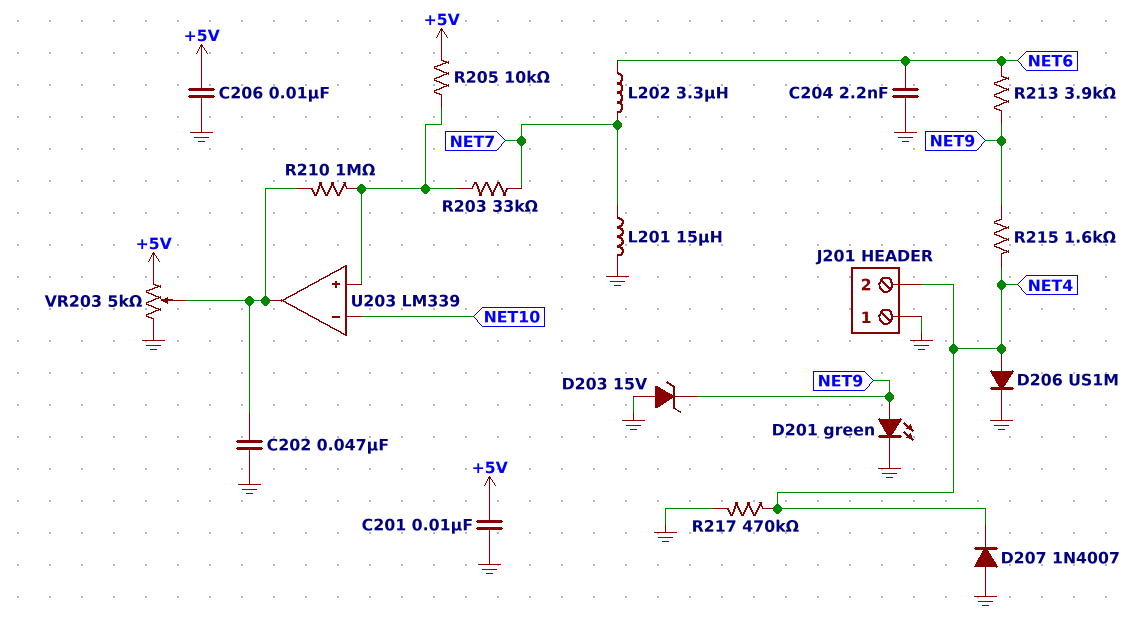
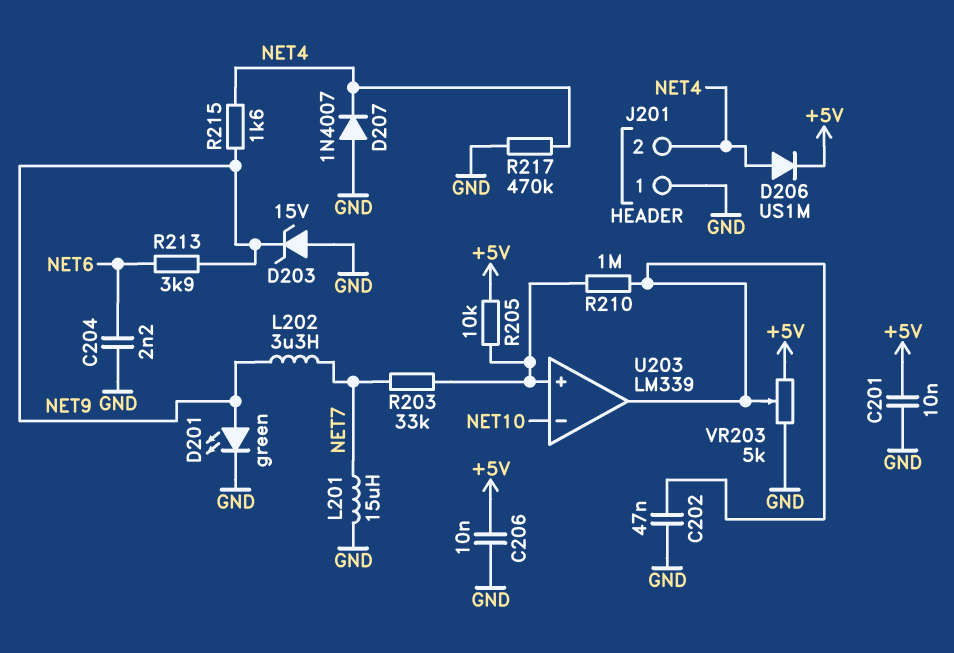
D206: diode US1M (A NET4, K GND) -> diode US1M (A NET4, K +5V)
L202: 3.3uH (NET6, NET7) -> 3.3uH (NET7, NET9)

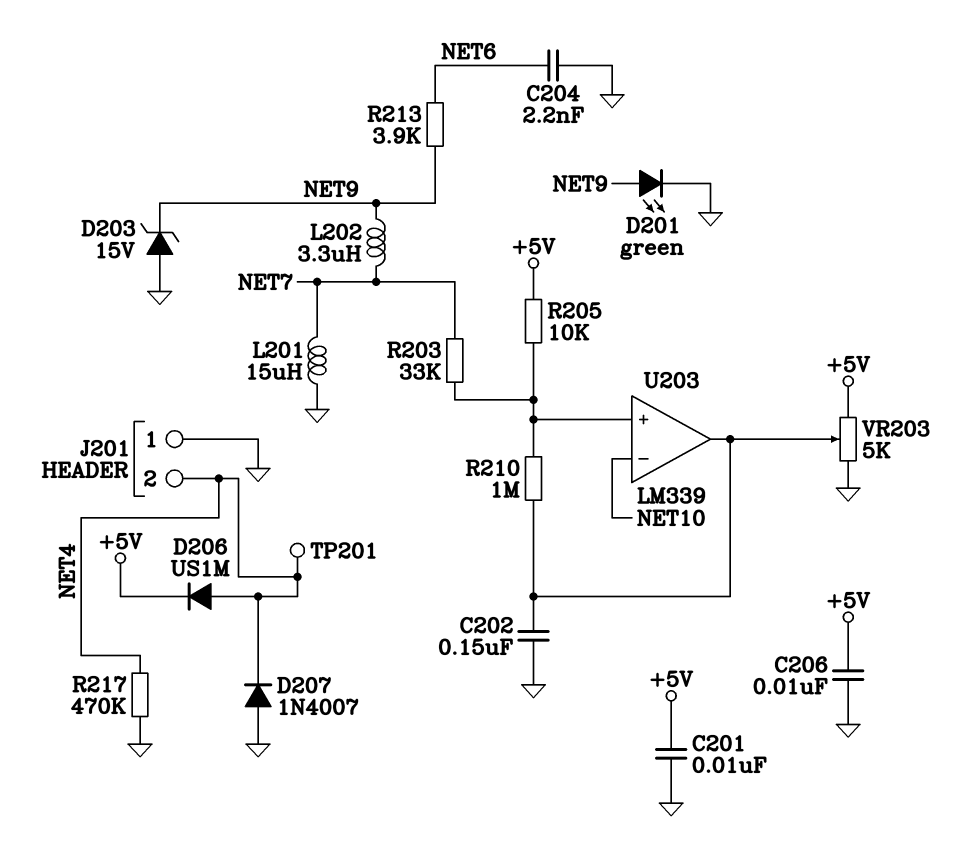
C202: 47nF (GND, U203/out) -> 150nF (GND, U203/out)
R215: 1.6k (NET4, NET9) -> none
TP201: none -> test point (NET4)

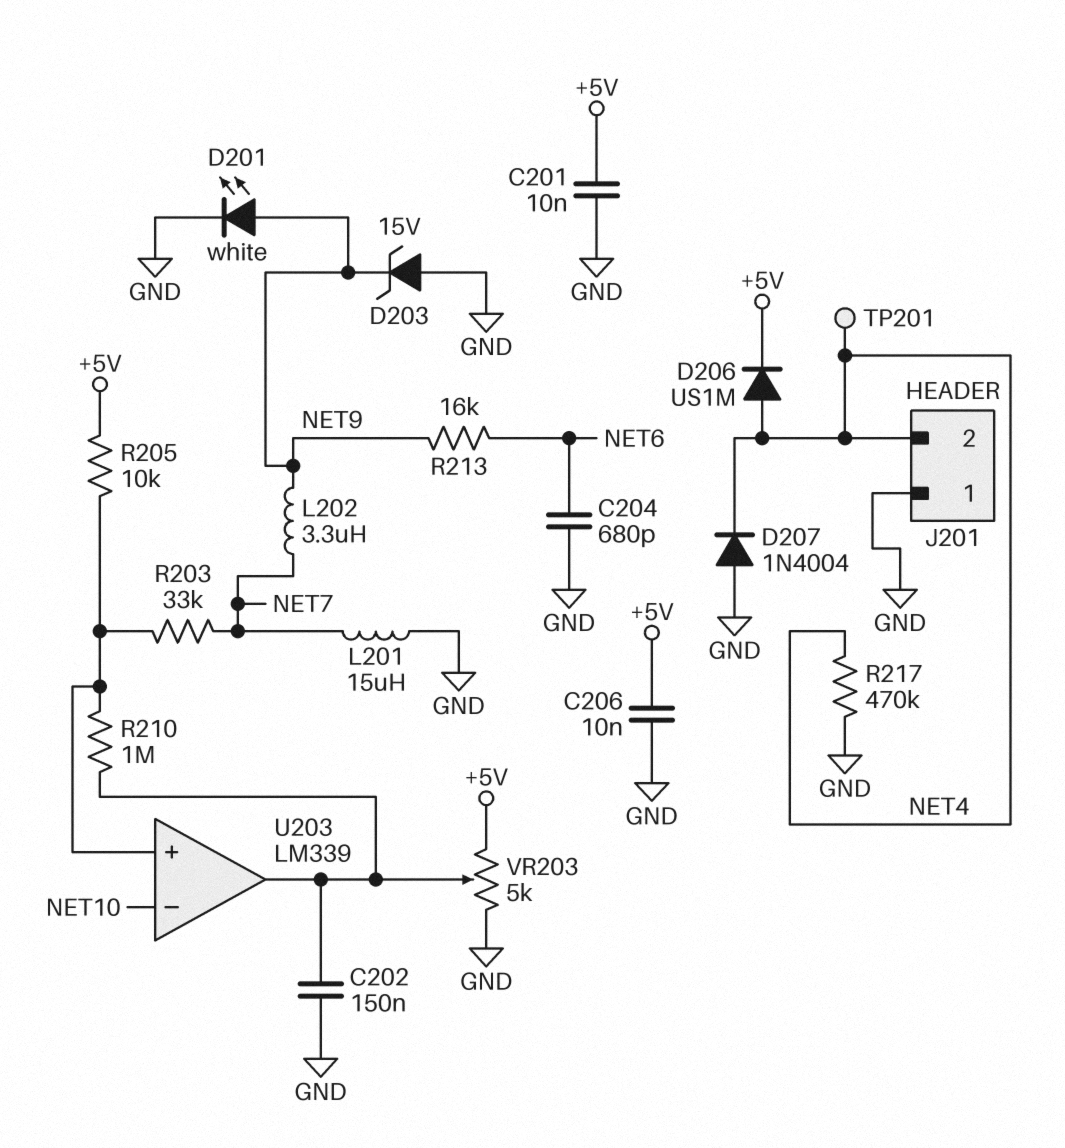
C204: 2.2nF (GND, NET6) -> 680pF (GND, NET6)
D201: LED green (A NET9, K GND) -> LED white (A NET9, K GND)
D207: diode 1N4007 (A GND, K NET4) -> diode 1N4004 (A GND, K NET4)
R213: 3.9k (NET6, NET9) -> 16k (NET6, NET9)

